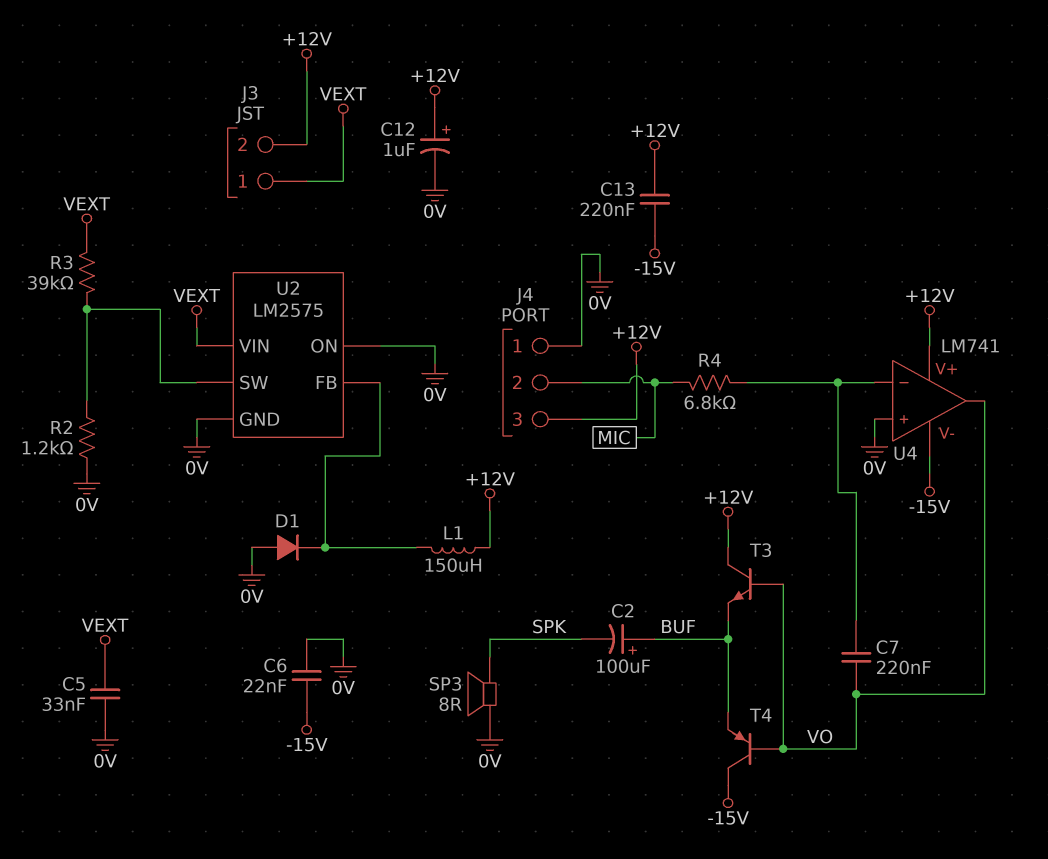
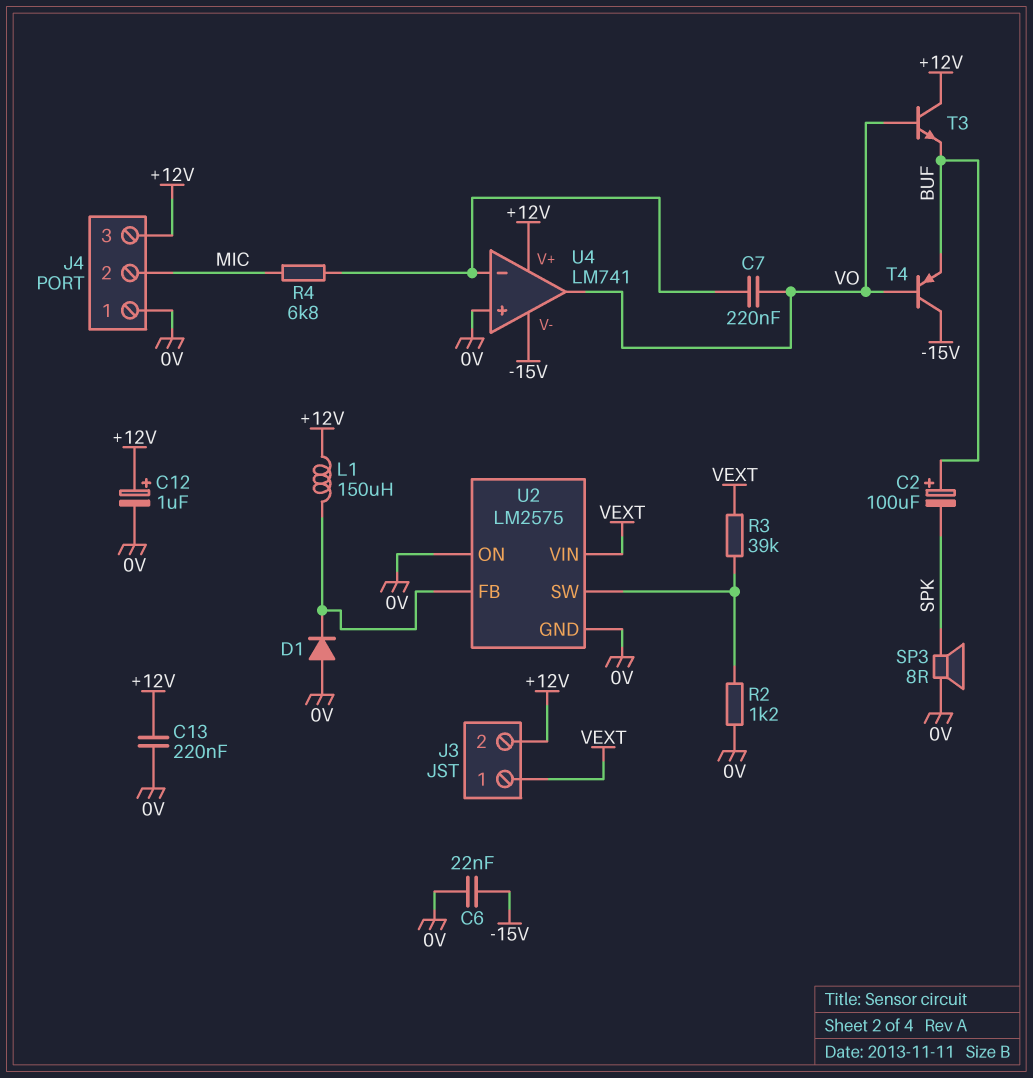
C5: 33nF (0V, VEXT) -> none
C13: 220nF (+12V, -15V) -> 220nF (+12V, 0V)

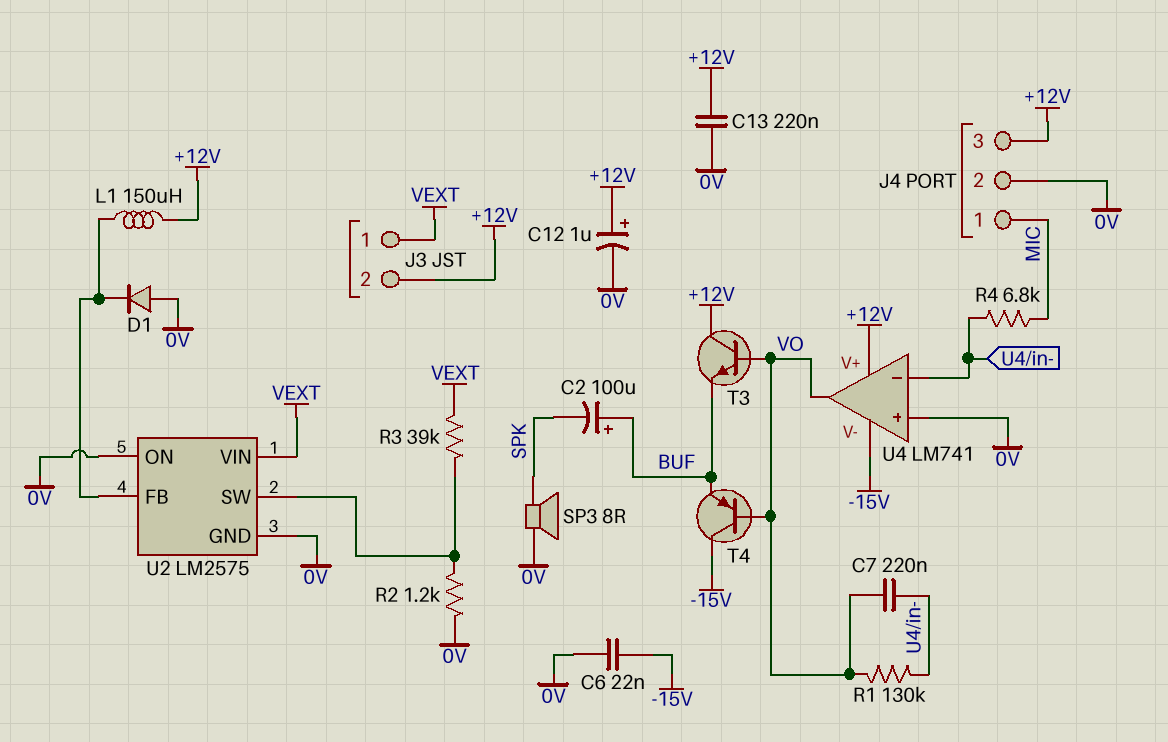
J4 pin 1: 0V -> MIC
J4 pin 2: MIC -> 0V
R1: none -> 130k (U4/in-, VO)

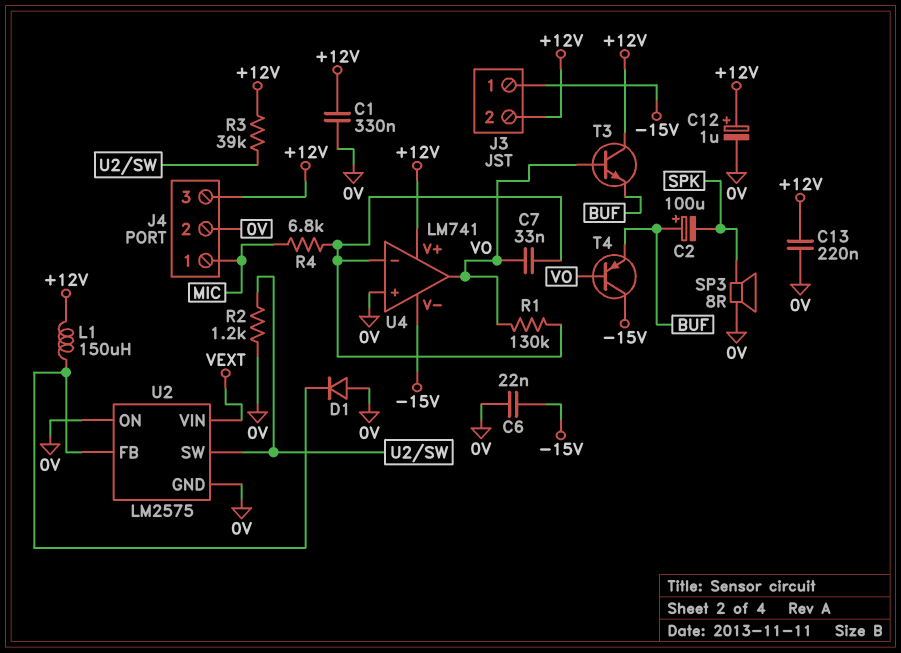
C1: none -> 330nF (+12V, 0V)
C7: 220nF (U4/in-, VO) -> 33nF (U4/in-, VO)
J3 pin 1: VEXT -> -15V
R3: 39k (U2/SW, VEXT) -> 39k (+12V, U2/SW)

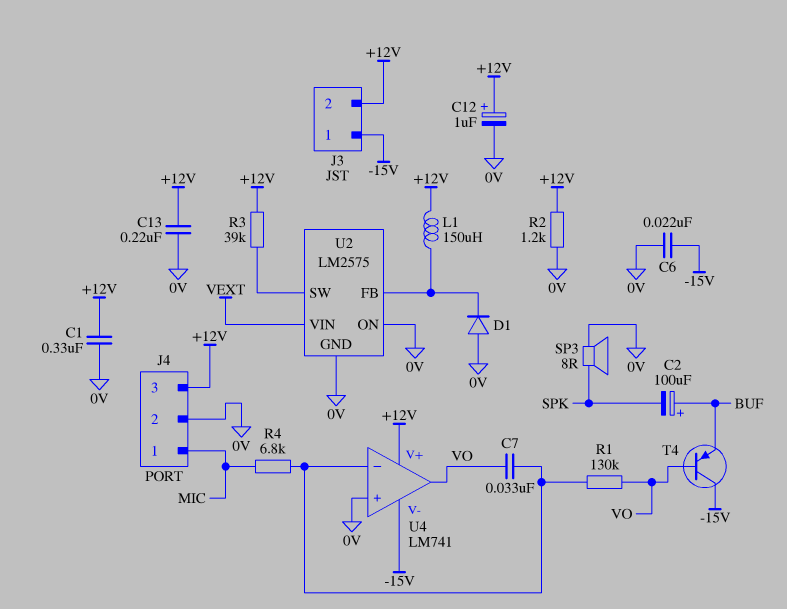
R2: 1.2k (0V, U2/SW) -> 1.2k (+12V, 0V)
T3: NPN (B VO, C +12V, E BUF) -> none

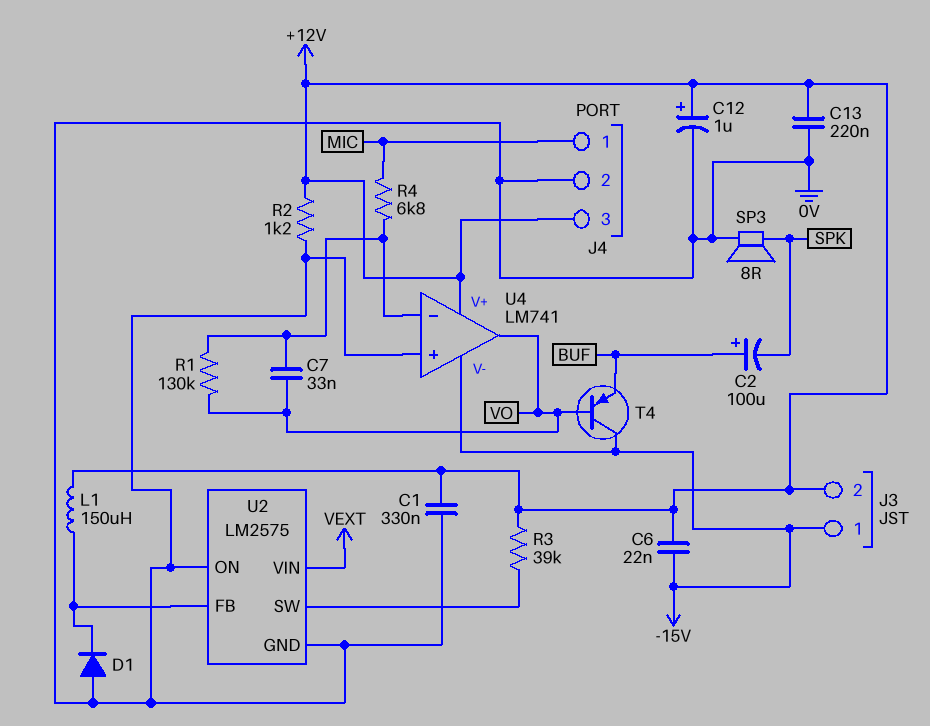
C6: 22nF (-15V, 0V) -> 22nF (+12V, -15V)

